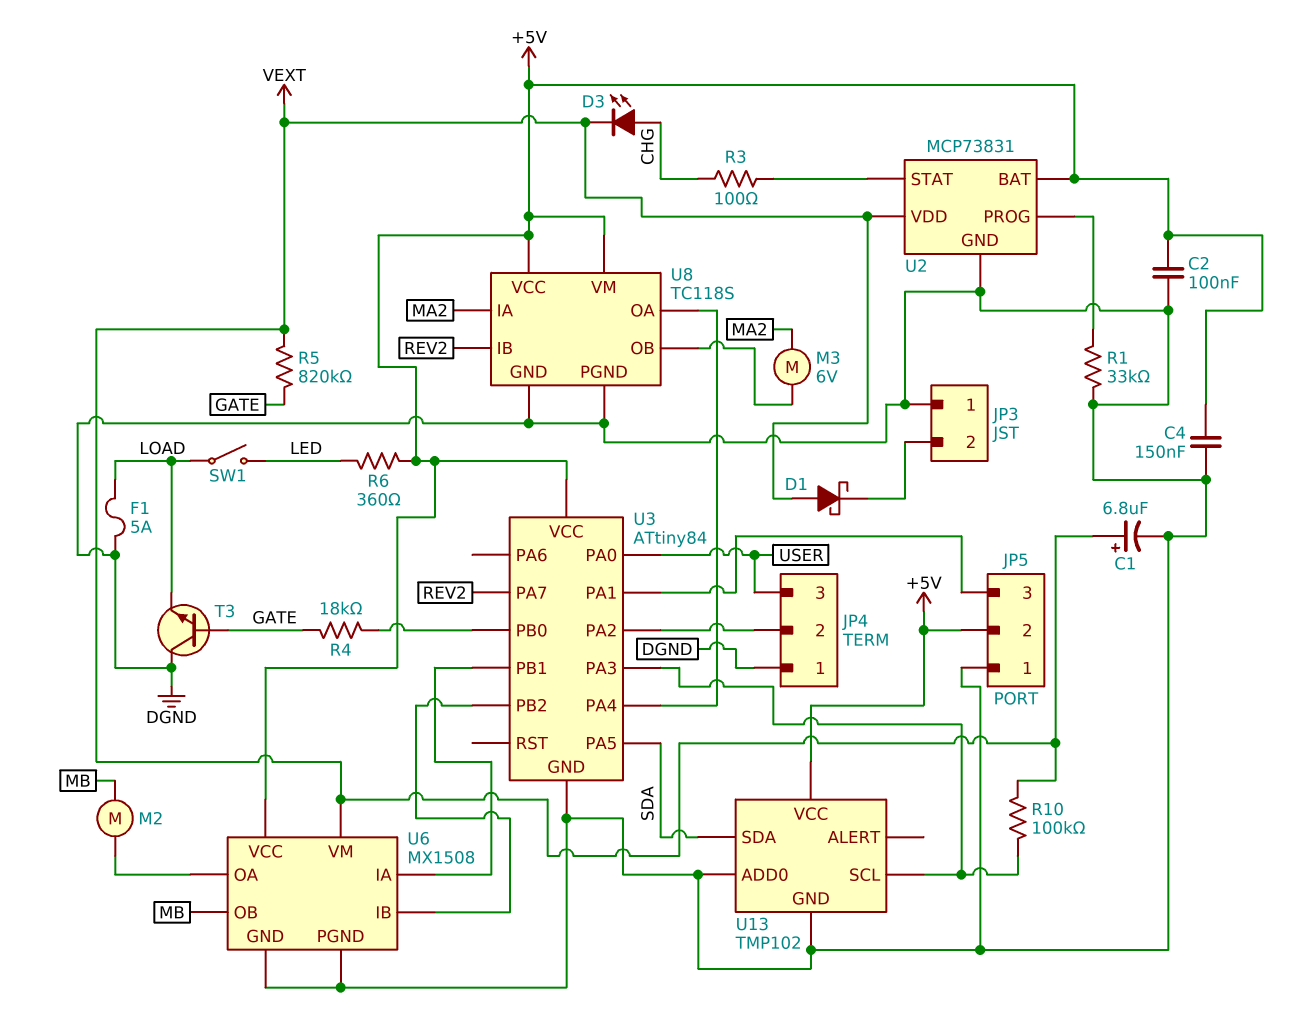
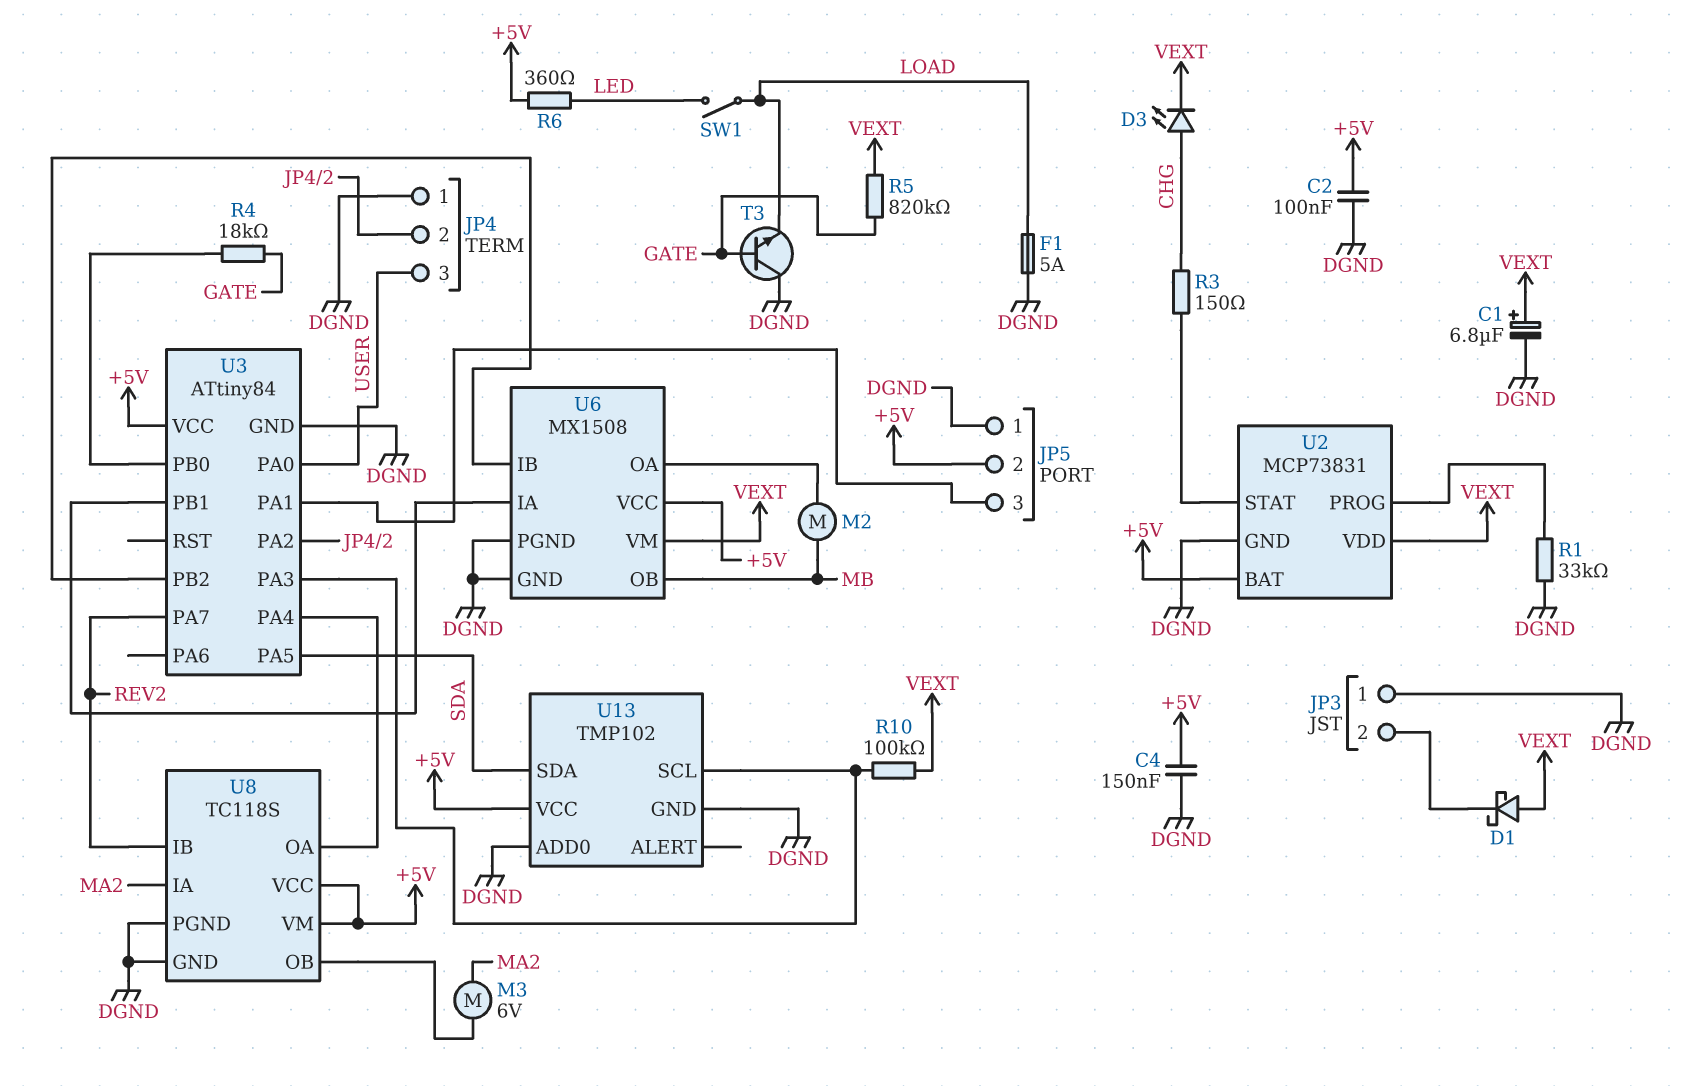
R3: 100 (CHG, U2/STAT) -> 150 (CHG, U2/STAT)

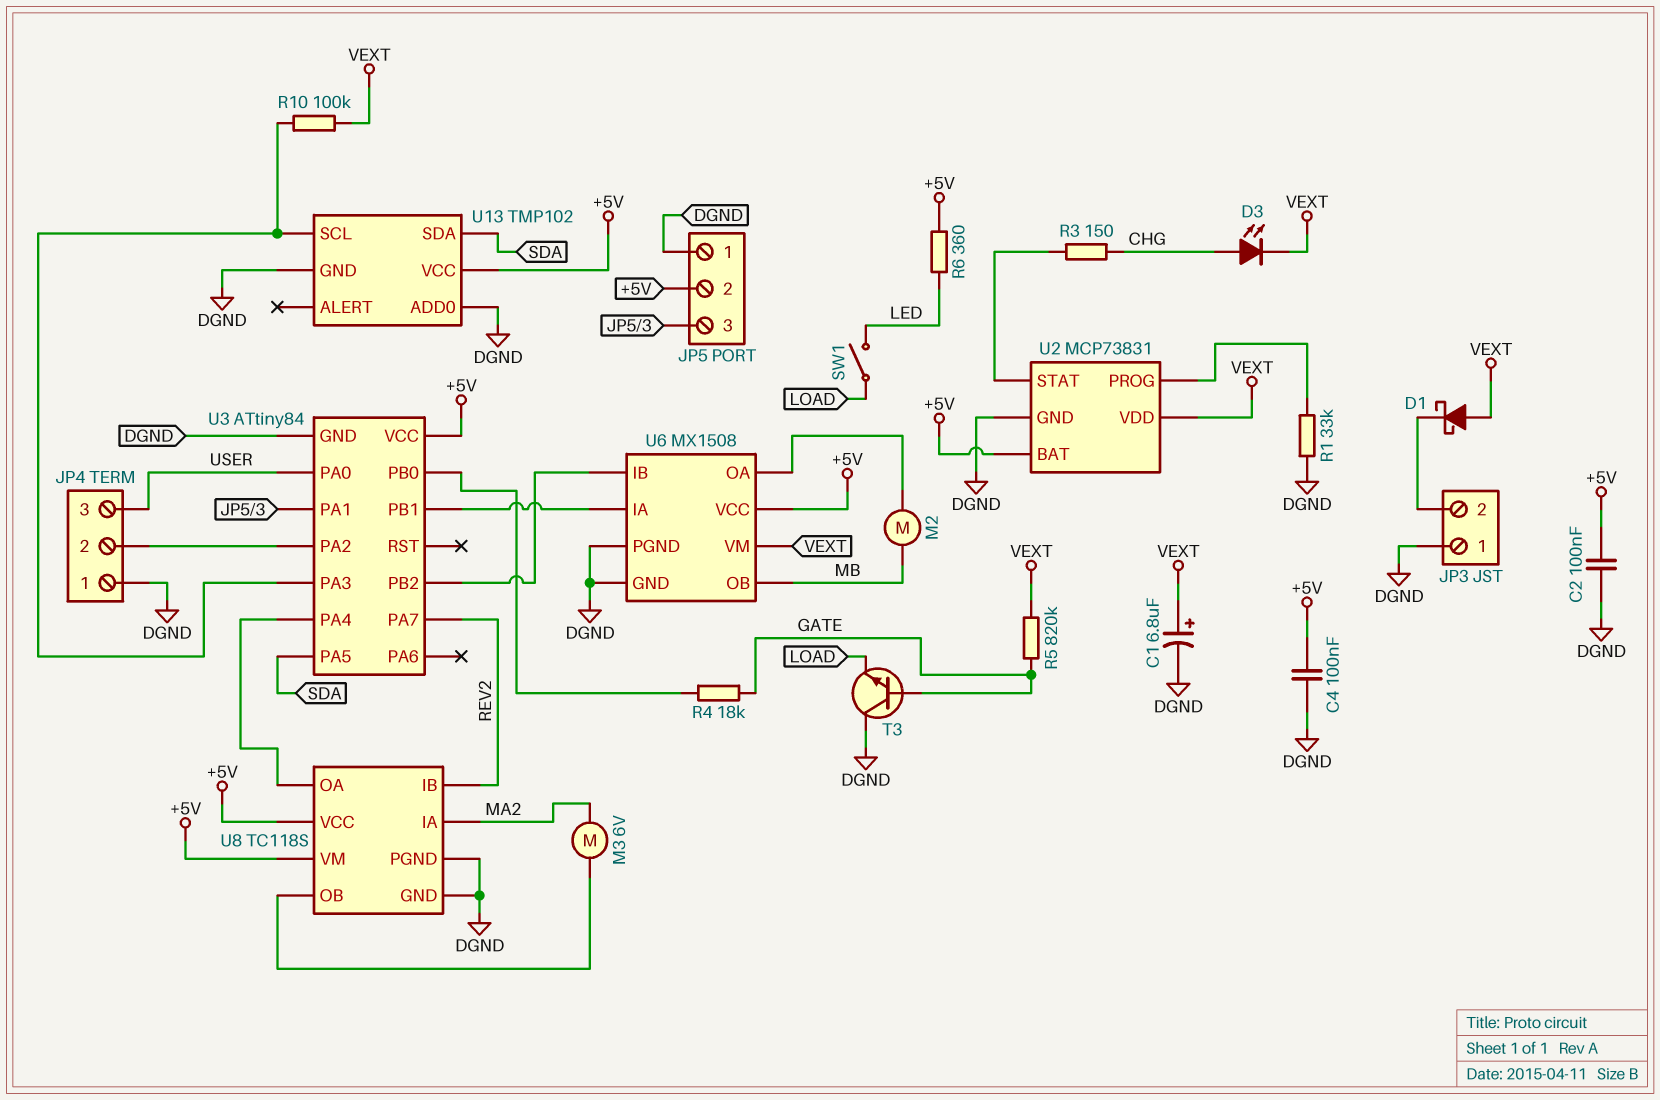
C4: 150nF (+5V, DGND) -> 100nF (+5V, DGND)
F1: 5A (DGND, LOAD) -> none

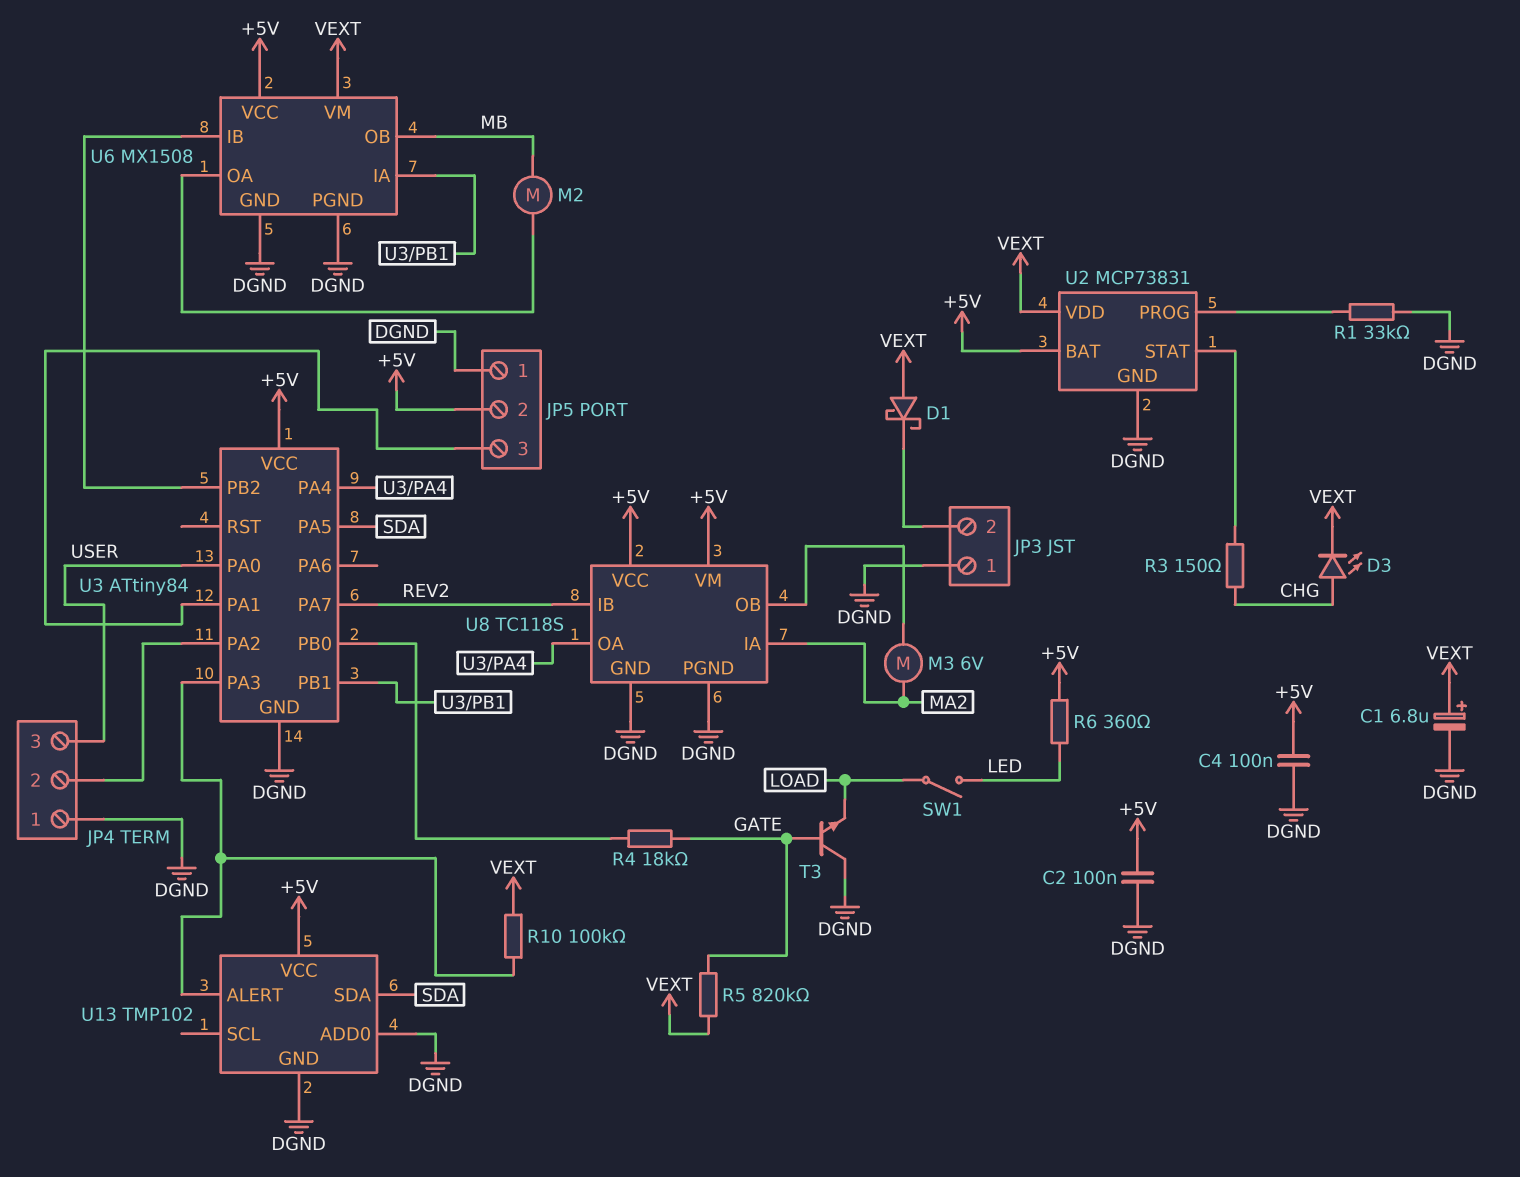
U13 pin ALERT: none -> U3/PA3
U13 pin SCL: U3/PA3 -> none

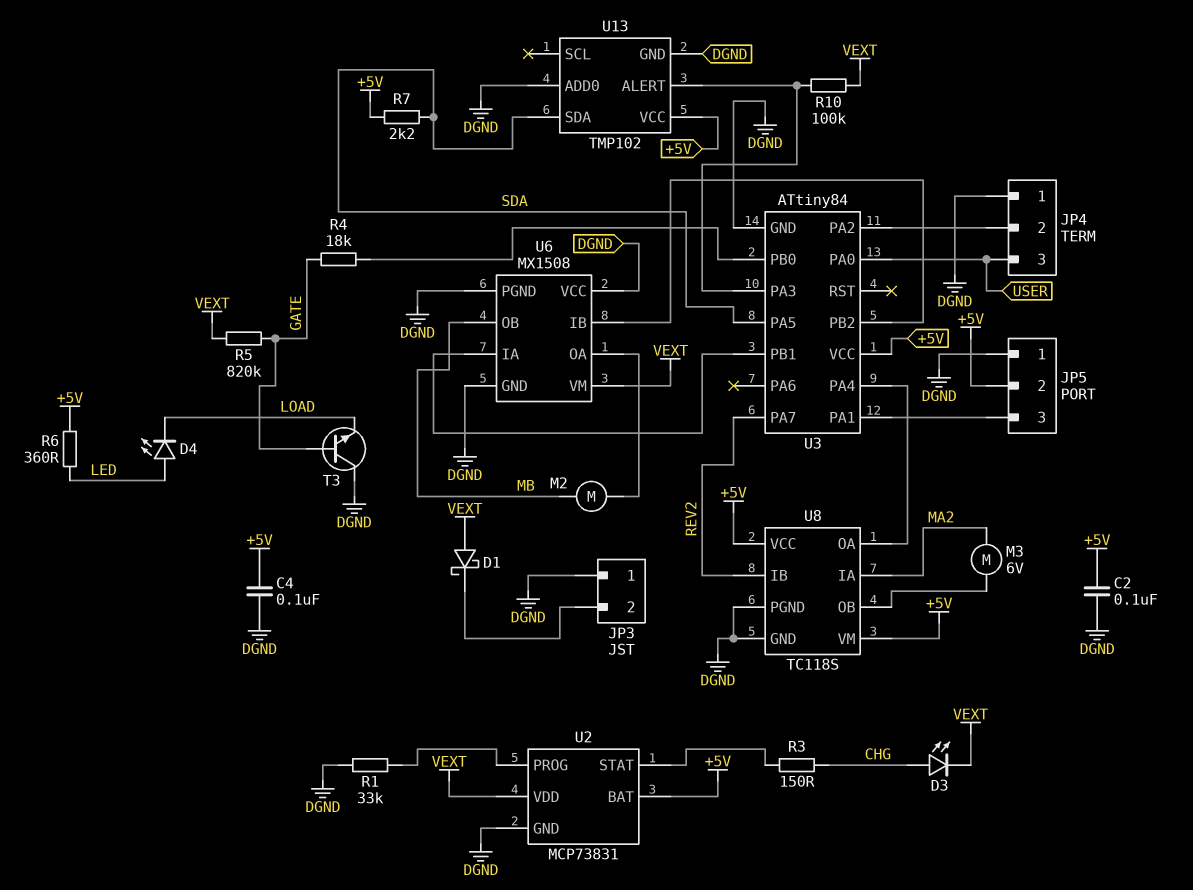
C1: 6.8uF (plus VEXT, minus DGND) -> none
D4: none -> LED (A LED, K LOAD)
R7: none -> 2.2k (+5V, SDA)
SW1: switch (LED, LOAD) -> none
U6 pin VCC: +5V -> DGND

